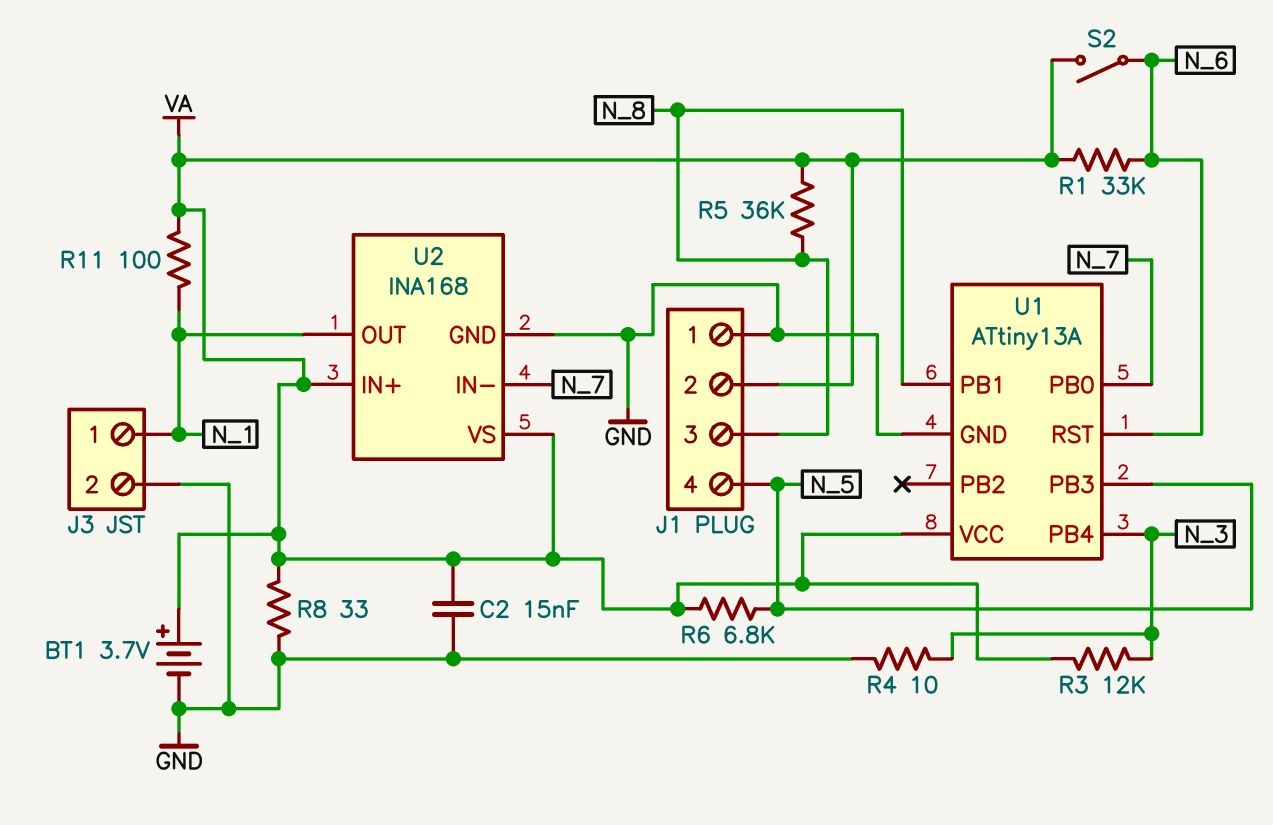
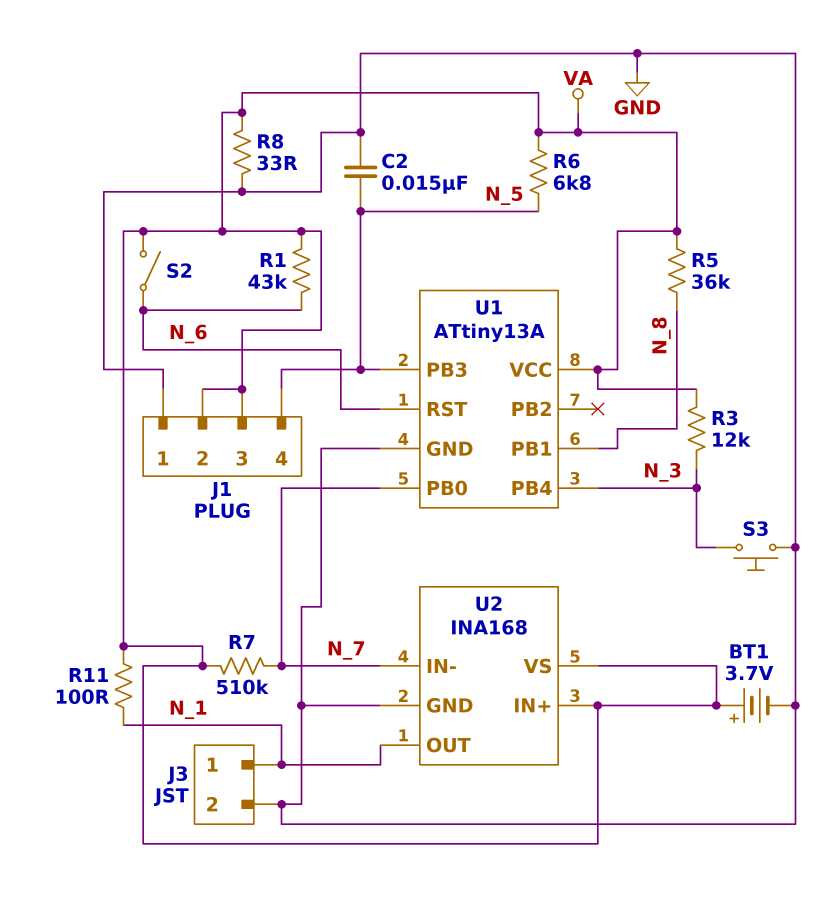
C2: 15nF (GND, VA) -> 15nF (GND, N_5)
J1 pin 3: N_8 -> VA
R1: 33k (N_6, VA) -> 43k (N_6, VA)
R4: 10 (GND, N_3) -> none
R7: none -> 510k (N_7, VA)
S3: none -> button (GND, N_3)

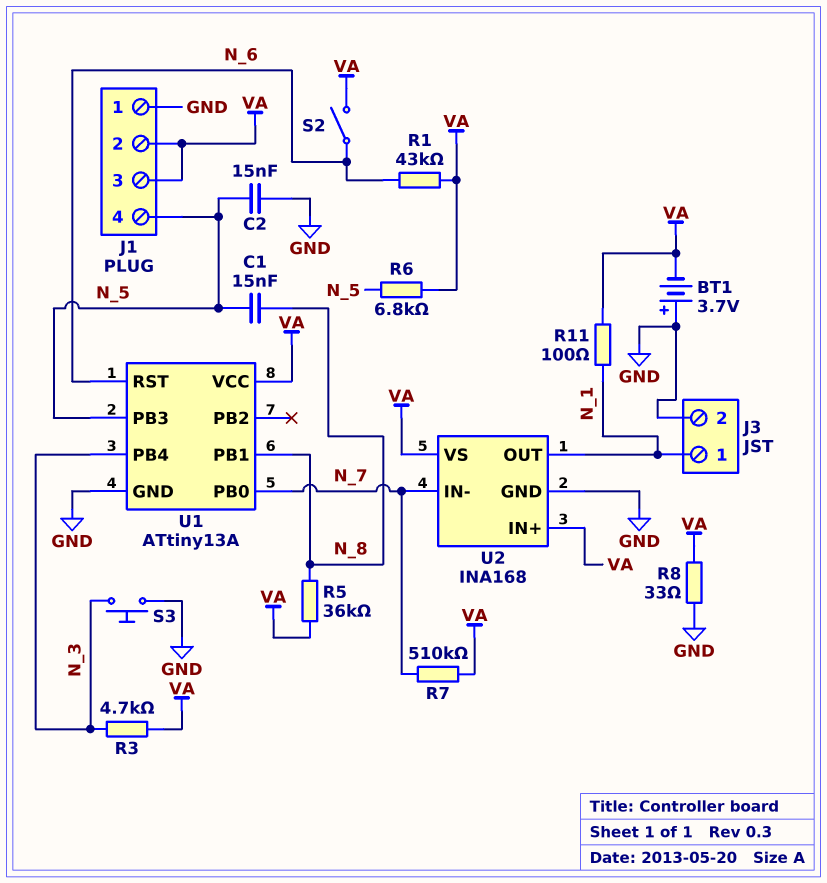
BT1: 3.7V (plus VA, minus GND) -> 3.7V (plus GND, minus VA)
C1: none -> 15nF (N_5, N_8)
R3: 12k (N_3, VA) -> 4.7k (N_3, VA)

